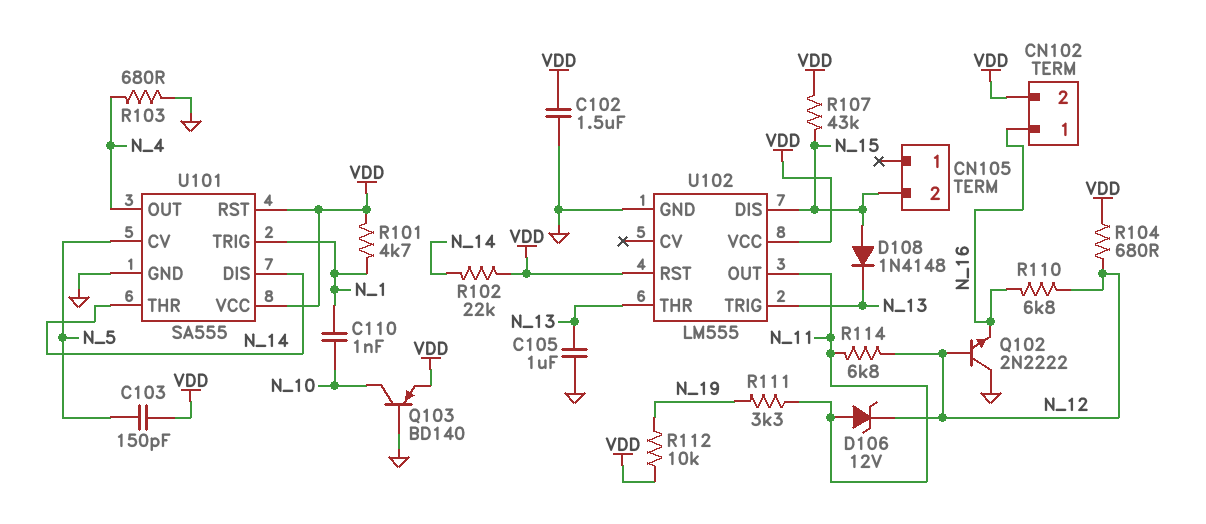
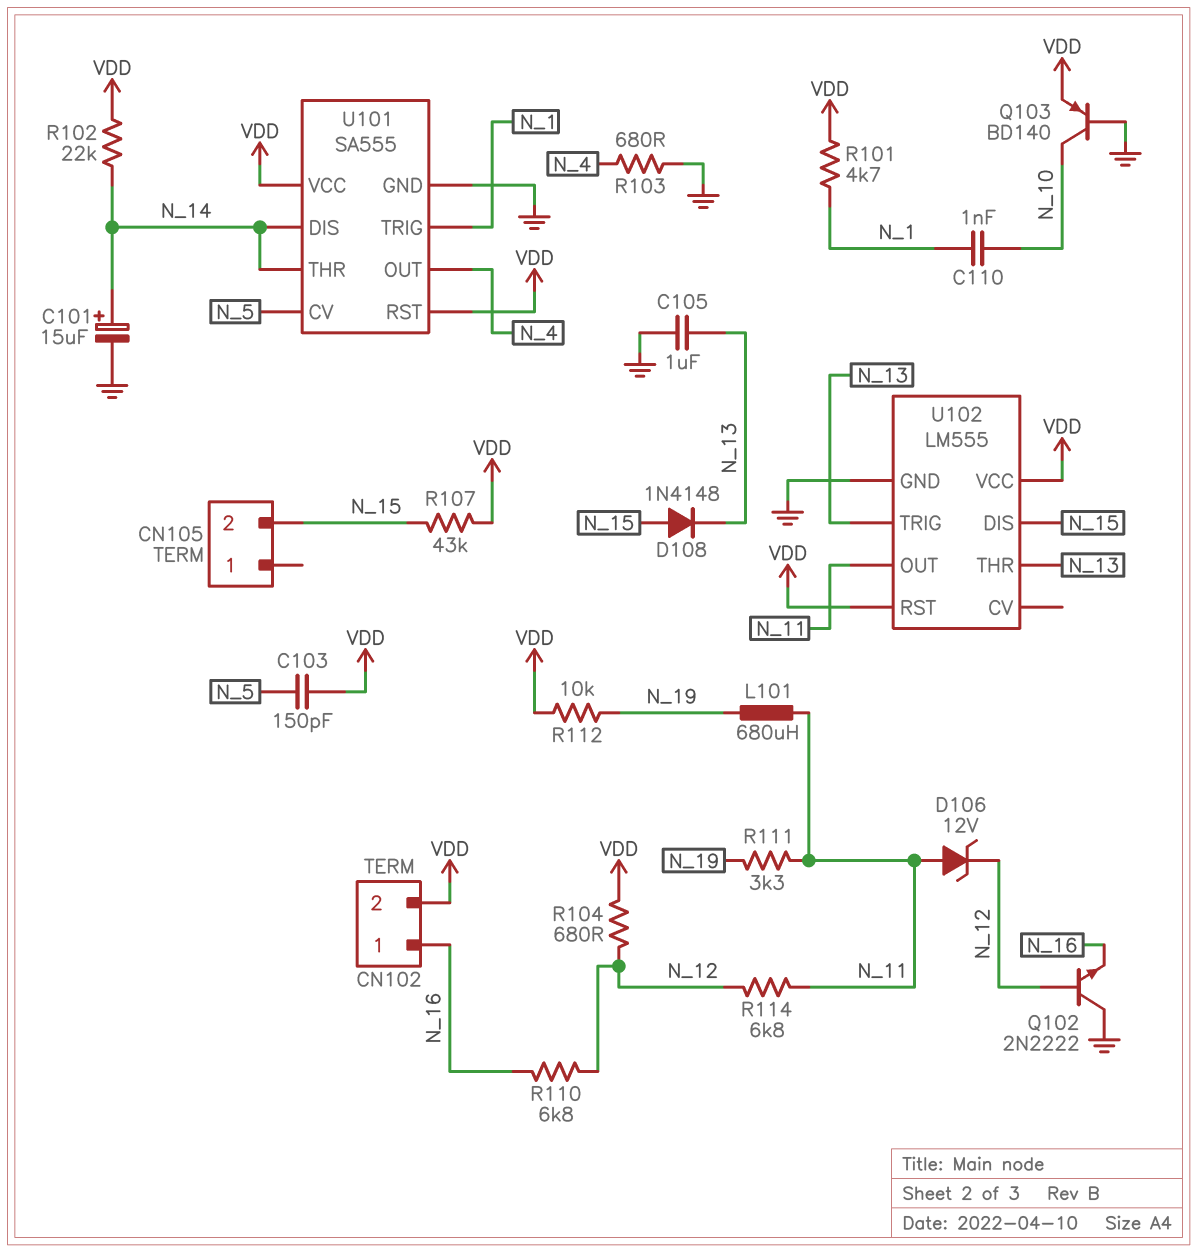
C101: none -> 15uF (plus N_14, minus GND)
C102: 1.5uF (GND, VDD) -> none
L101: none -> 680uH (N_11, N_19)

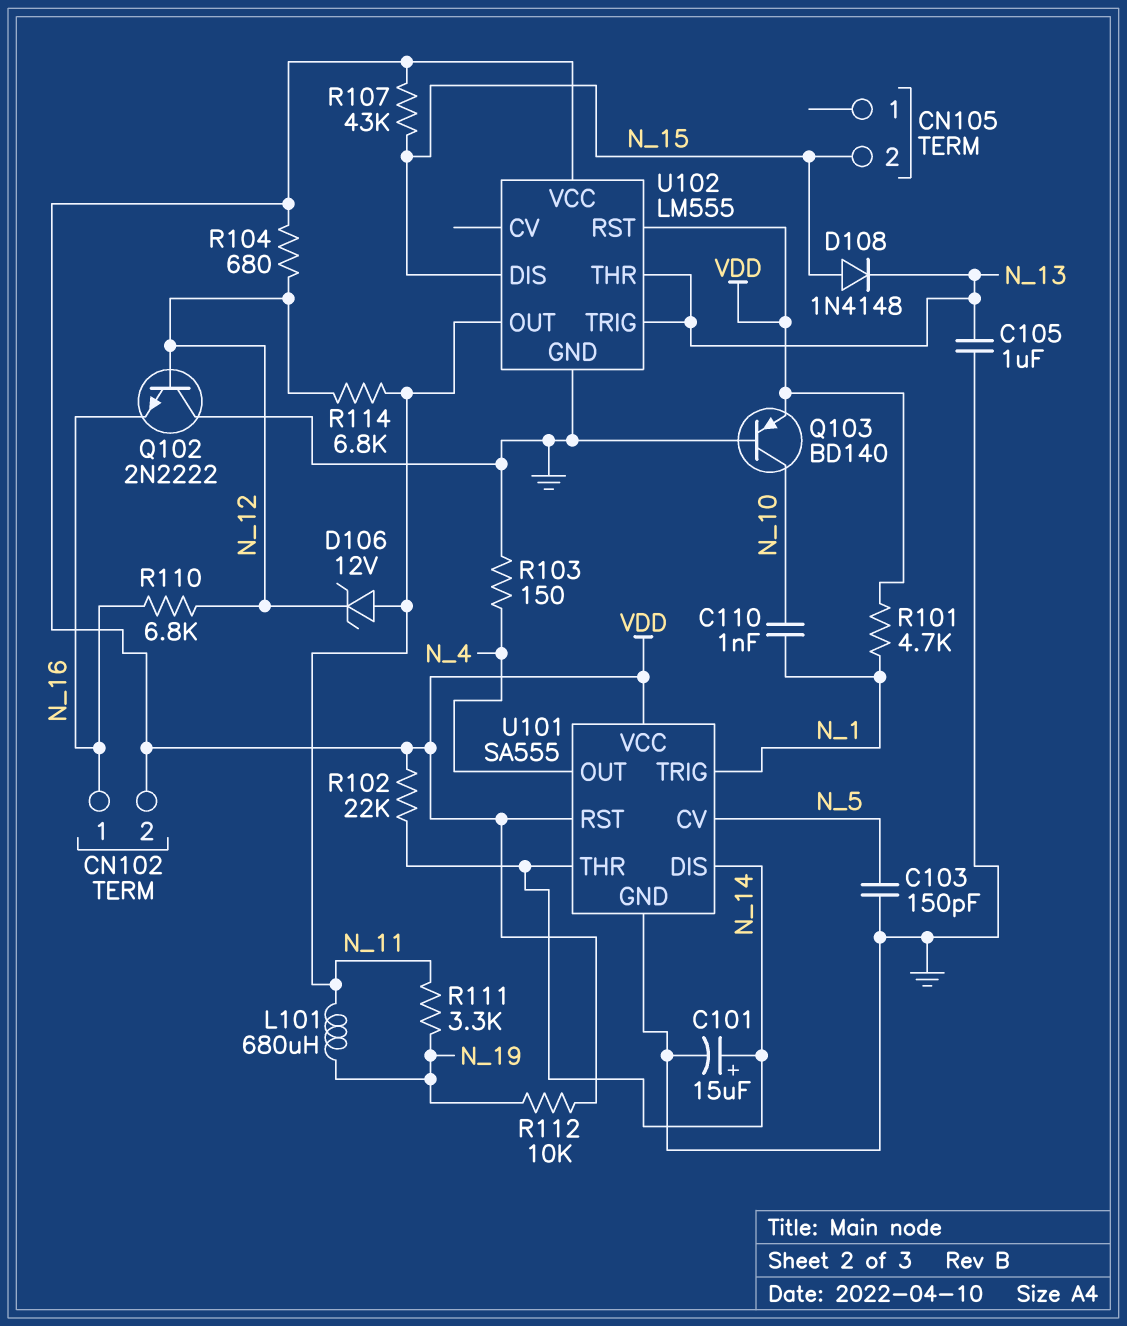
C103: 150pF (N_5, VDD) -> 150pF (GND, N_5)
R103: 680 (GND, N_4) -> 150 (GND, N_4)

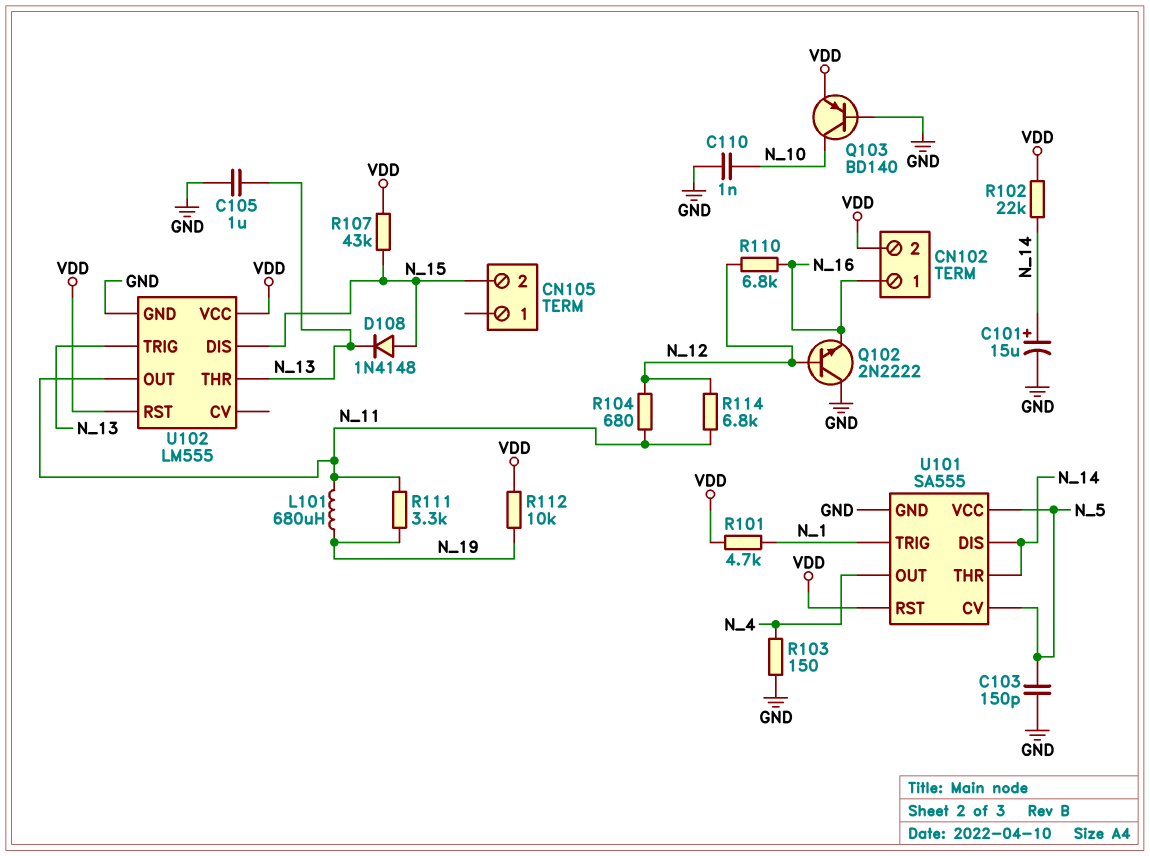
C110: 1nF (N_1, N_10) -> 1nF (GND, N_10)
D106: zener 12V (A N_11, K N_12) -> none
R104: 680 (N_12, VDD) -> 680 (N_11, N_12)
U101 pin VCC: VDD -> N_5

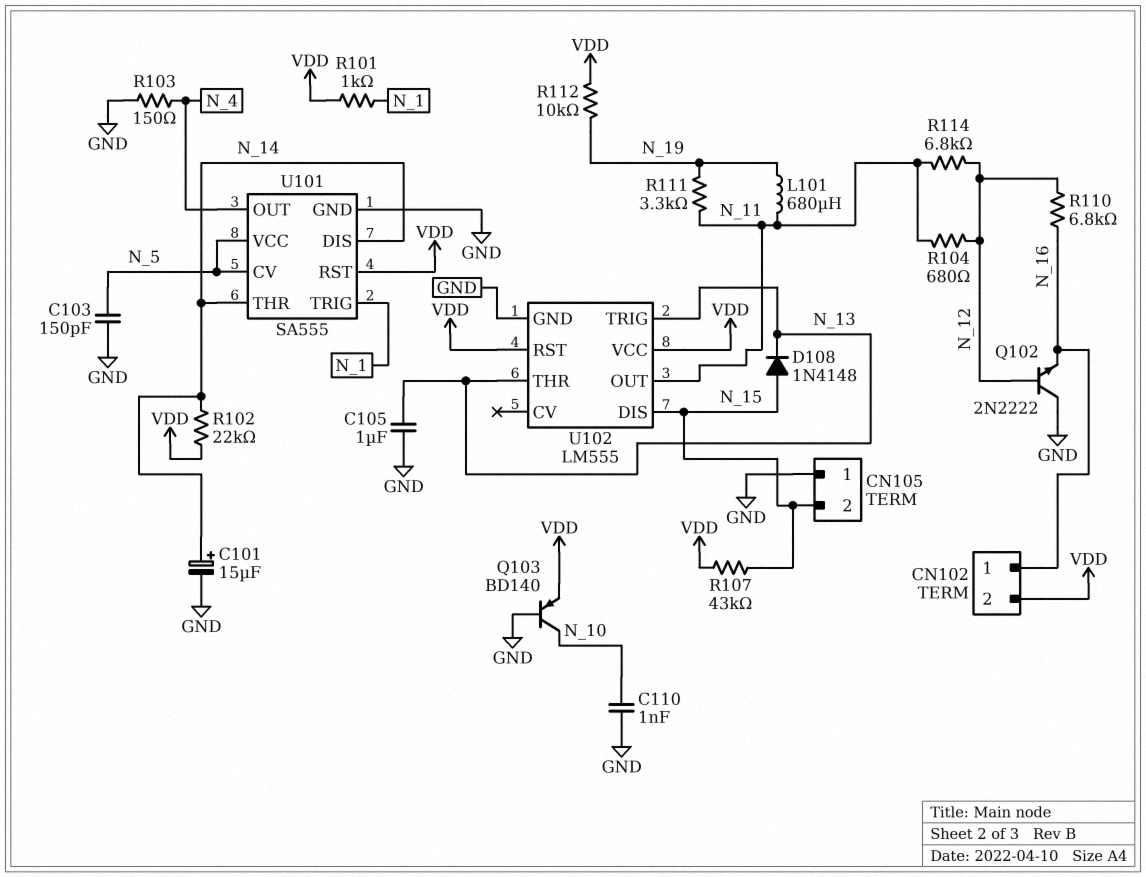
CN105 pin 1: none -> GND
R101: 4.7k (N_1, VDD) -> 1k (N_1, VDD)

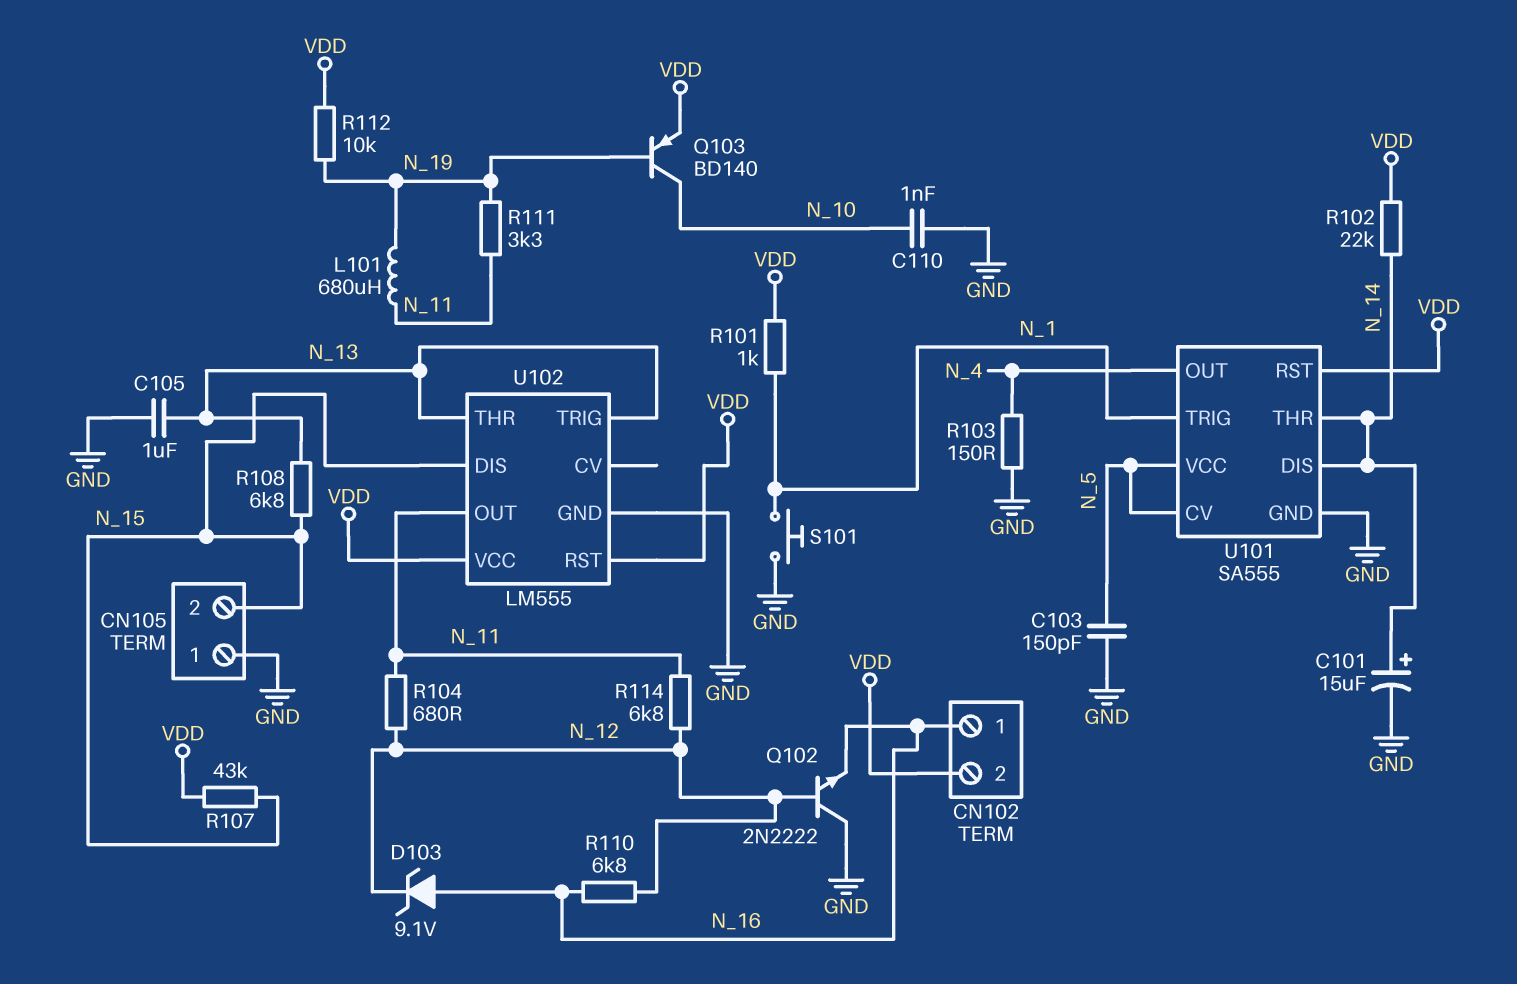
D103: none -> zener 9.1V (A N_16, K N_12)
D108: diode 1N4148 (A N_15, K N_13) -> none
Q103: PNP BD140 (B GND, C N_10, E VDD) -> PNP BD140 (B N_19, C N_10, E VDD)
R108: none -> 6.8k (N_13, N_15)
S101: none -> button (GND, N_1)

